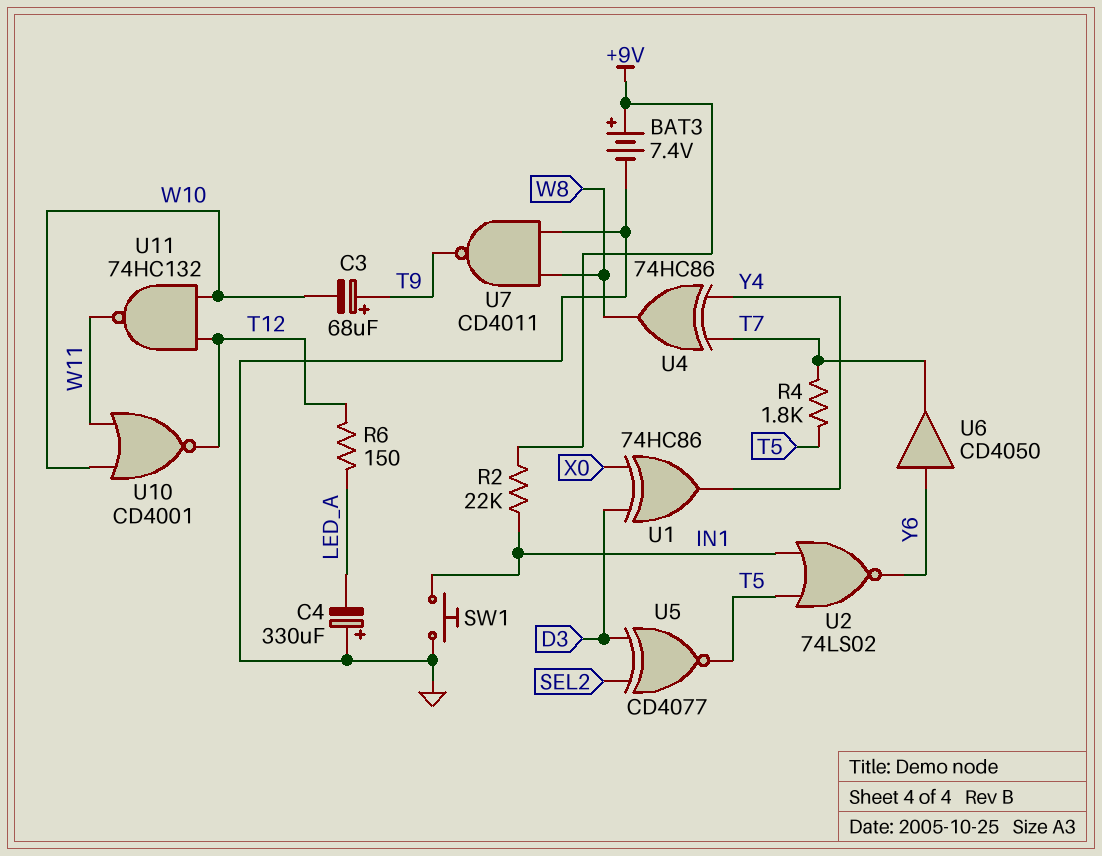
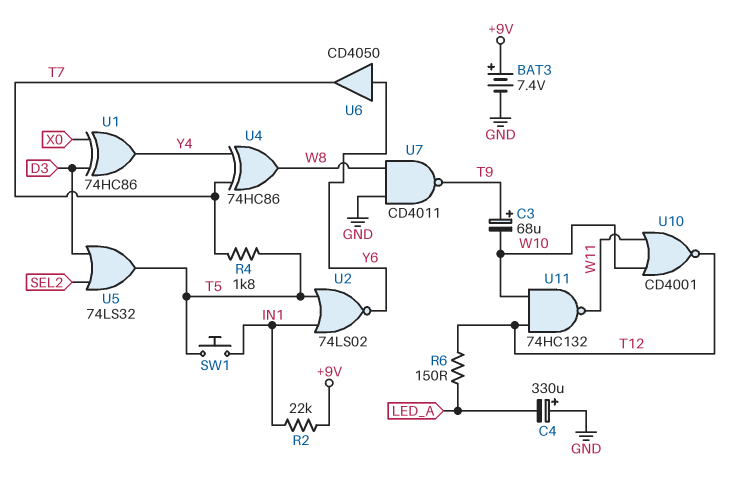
SW1: button (GND, IN1) -> button (IN1, T5)
U5: XNOR CD4077 (in D3, in SEL2, out T5) -> OR 74LS32 (in D3, in SEL2, out T5)

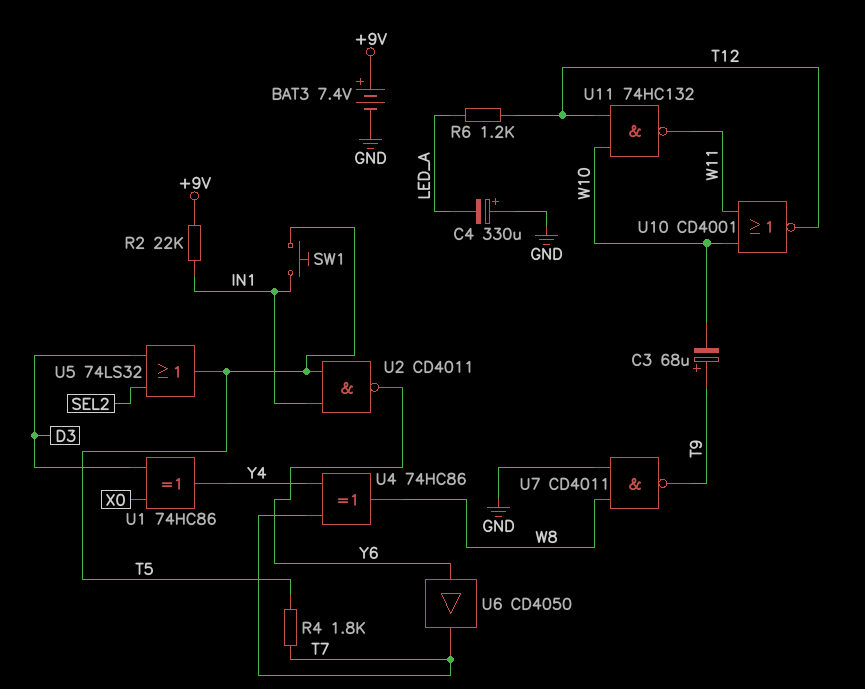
R6: 150 (LED_A, T12) -> 1.2k (LED_A, T12)
U2: NOR 74LS02 (in IN1, in T5, out Y6) -> NAND CD4011 (in IN1, in T5, out Y6)

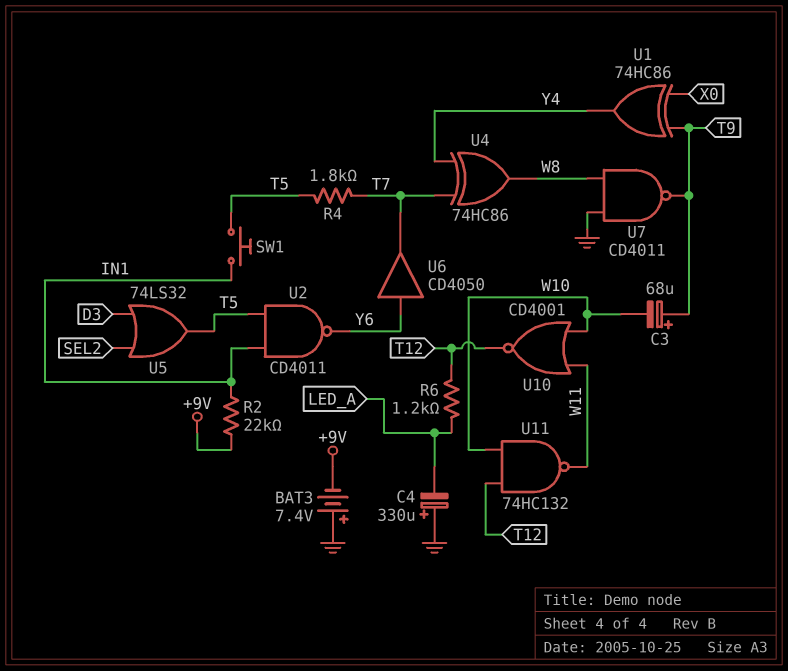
BAT3: 7.4V (plus +9V, minus GND) -> 7.4V (plus GND, minus +9V)
U1: XOR 74HC86 (in D3, in X0, out Y4) -> XOR 74HC86 (in T9, in X0, out Y4)

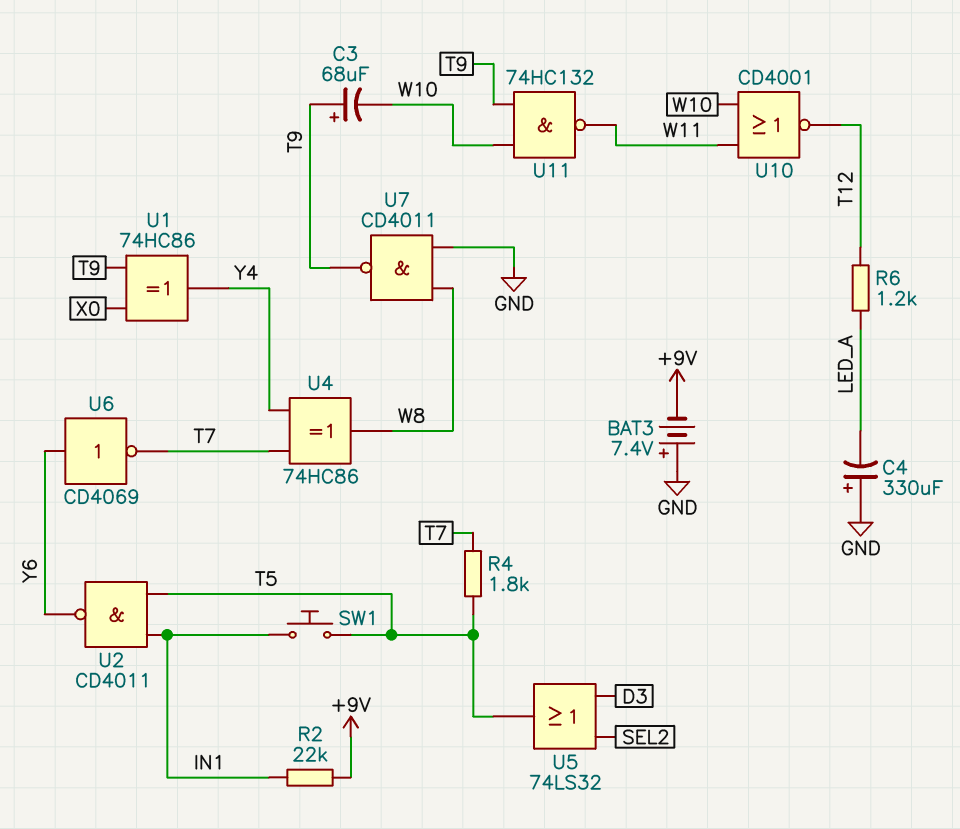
U6: buffer CD4050 (in Y6, out T7) -> NOT CD4069 (in Y6, out T7)
U11: NAND 74HC132 (in T12, in W10, out W11) -> NAND 74HC132 (in T9, in W10, out W11)

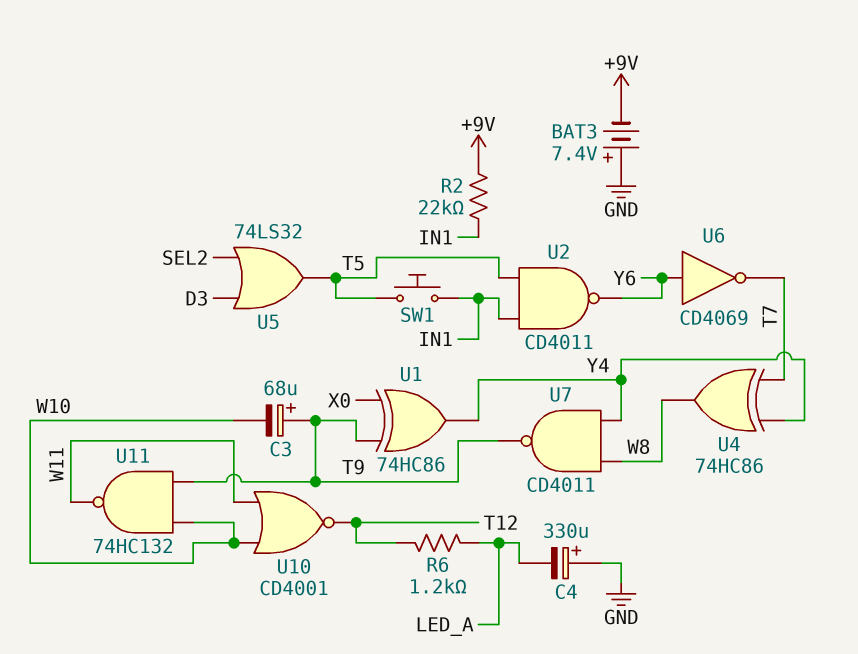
R4: 1.8k (T5, T7) -> none
U7: NAND CD4011 (in GND, in W8, out T9) -> NAND CD4011 (in W8, in Y4, out T9)

